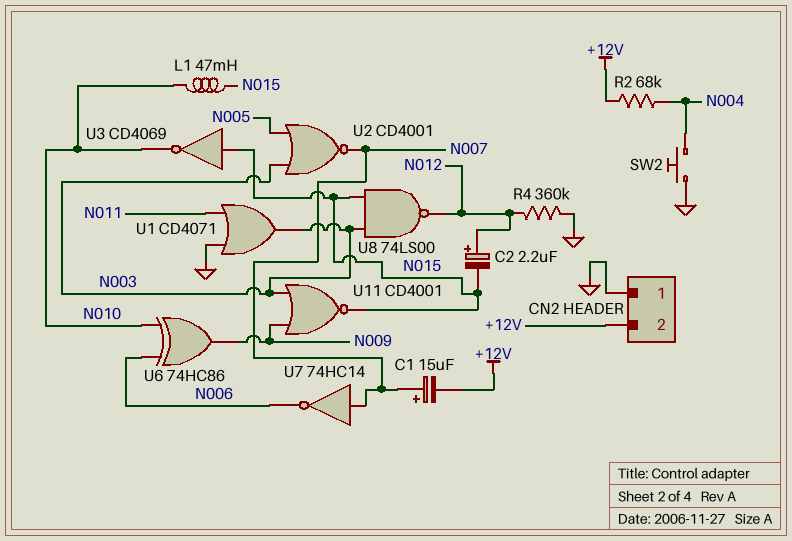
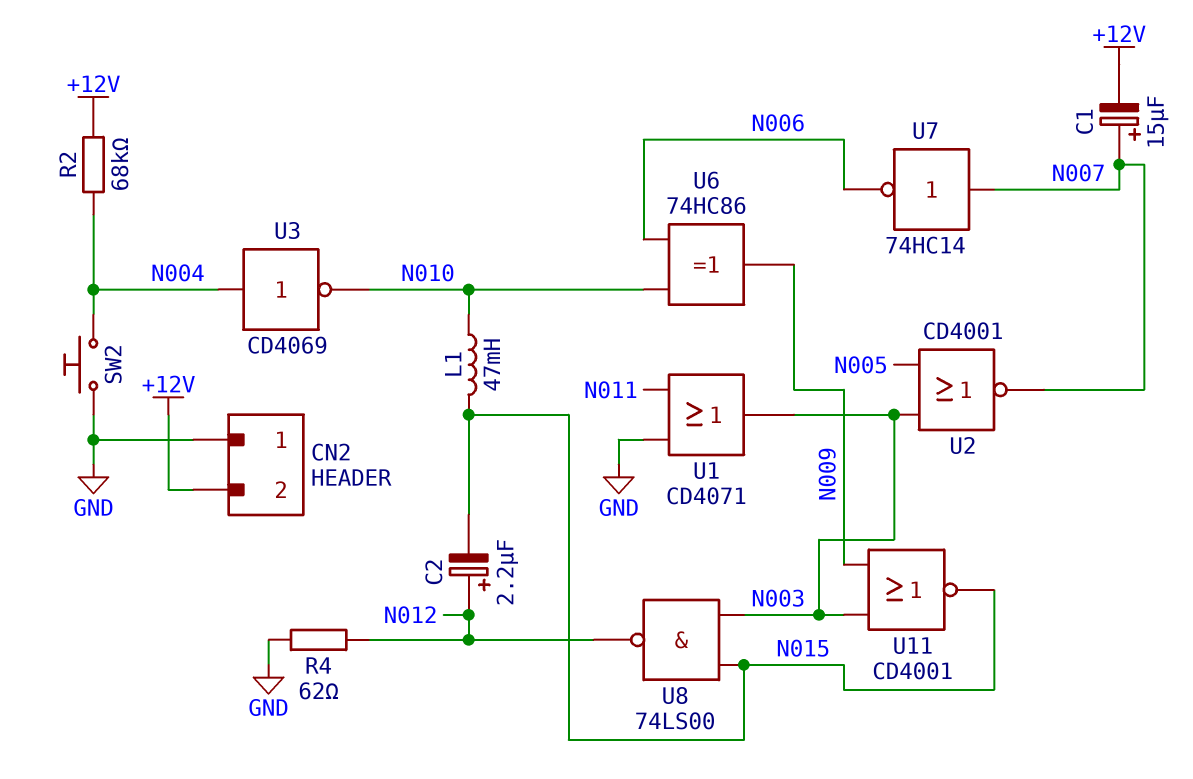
R4: 360k (GND, N012) -> 62 (GND, N012)
U3: NOT CD4069 (in N015, out N010) -> NOT CD4069 (in N004, out N010)

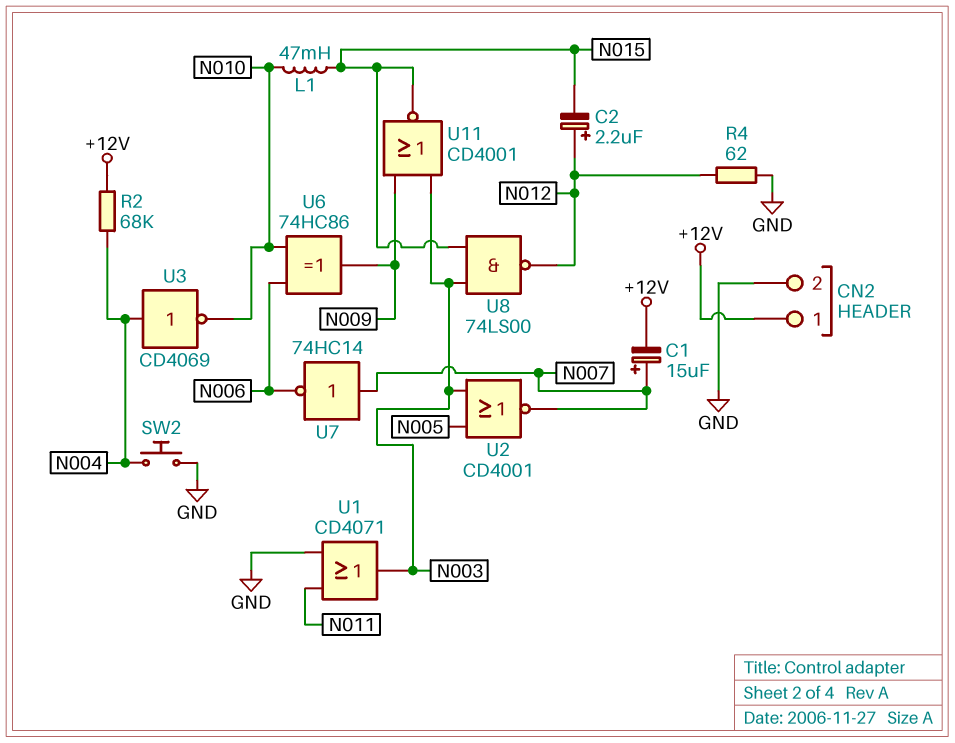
CN2 pin 1: GND -> +12V
CN2 pin 2: +12V -> GND

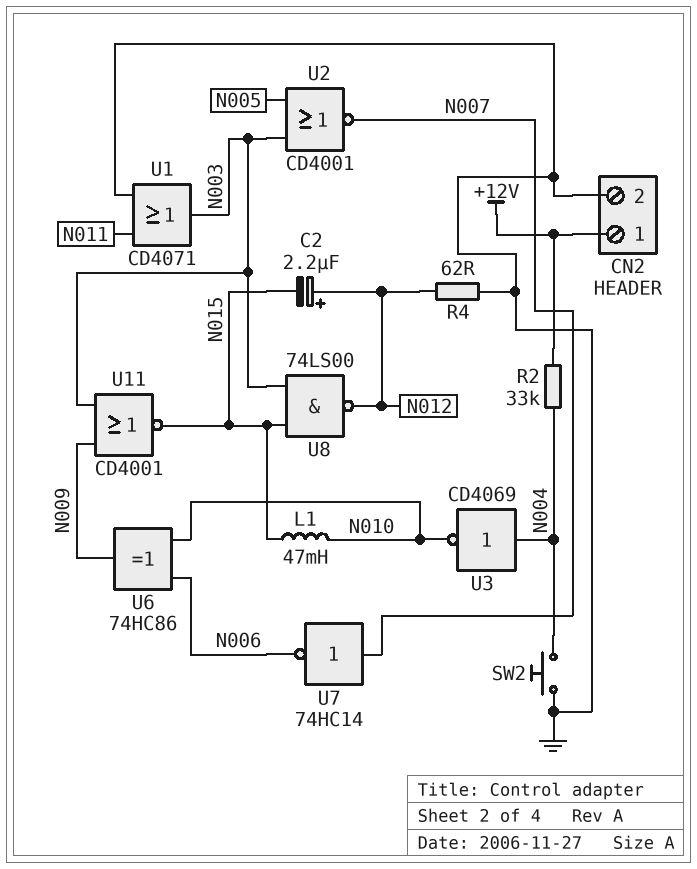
C1: 15uF (plus N007, minus +12V) -> none
R2: 68k (+12V, N004) -> 33k (+12V, N004)

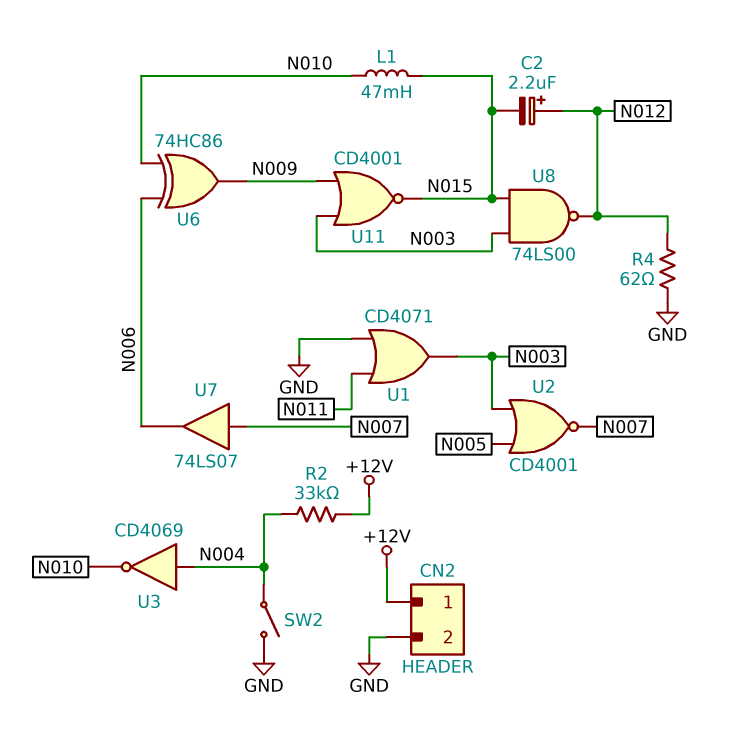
SW2: button (GND, N004) -> switch (GND, N004)
U7: NOT 74HC14 (in N007, out N006) -> buffer 74LS07 (in N007, out N006)

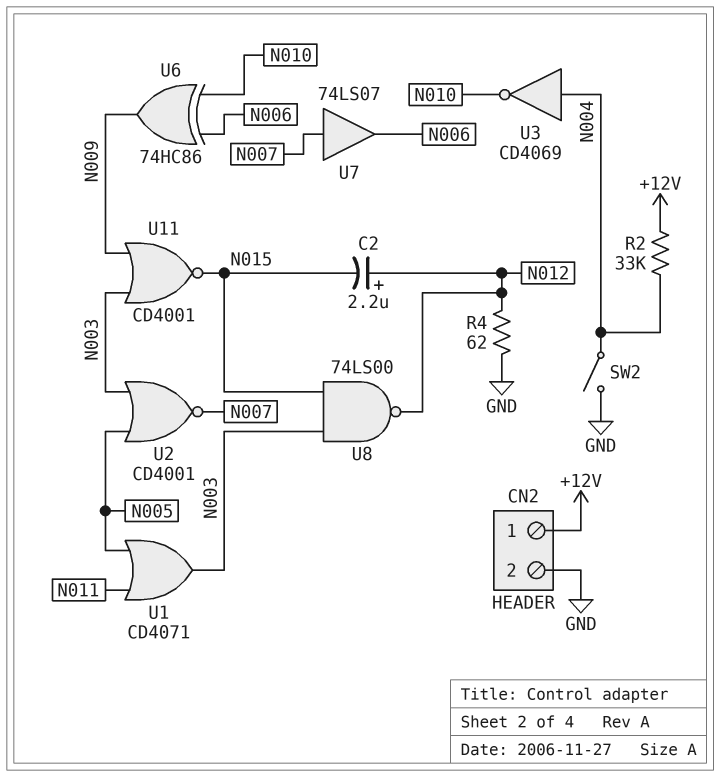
L1: 47mH (N010, N015) -> none
U1: OR CD4071 (in GND, in N011, out N003) -> OR CD4071 (in N005, in N011, out N003)

